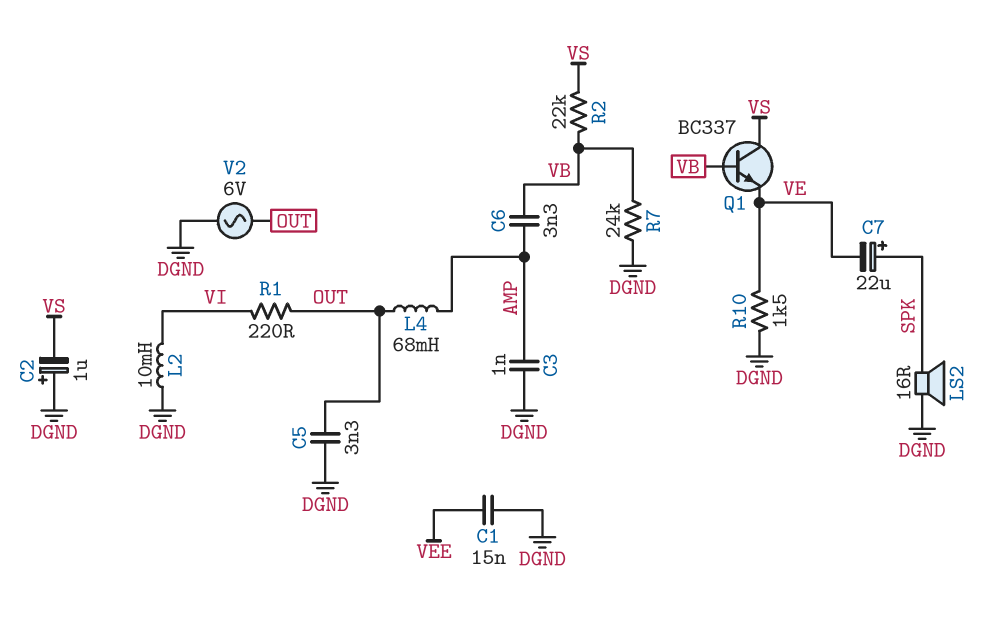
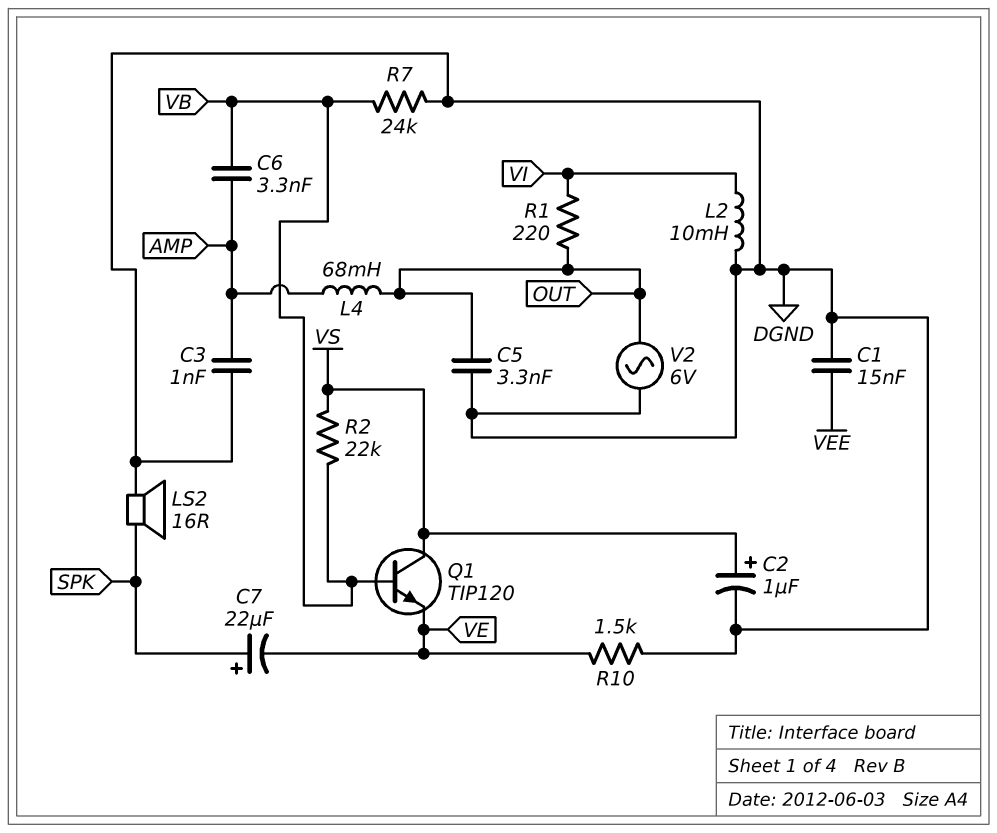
C2: 1uF (plus DGND, minus VS) -> 1uF (plus VS, minus DGND)
Q1: NPN BC337 (B VB, C VS, E VE) -> NPN TIP120 (B VB, C VS, E VE)

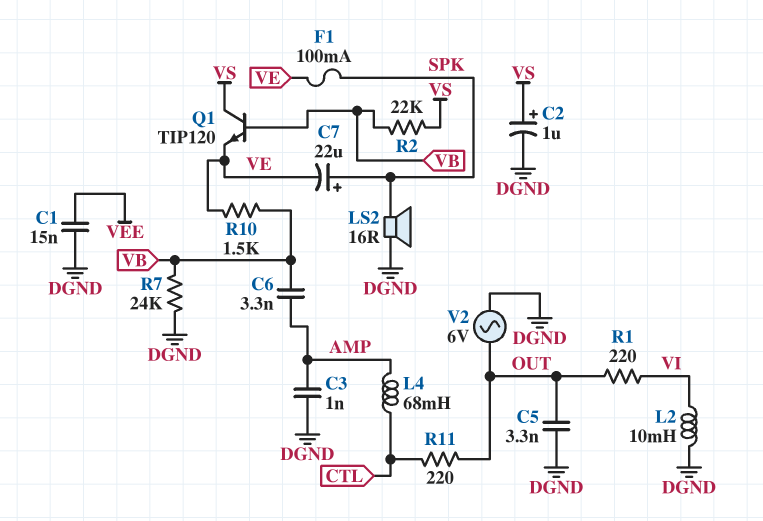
F1: none -> 100mA (SPK, VE)
L4: 68mH (AMP, OUT) -> 68mH (AMP, CTL)
R10: 1.5k (DGND, VE) -> 1.5k (VB, VE)
R11: none -> 220 (CTL, OUT)

